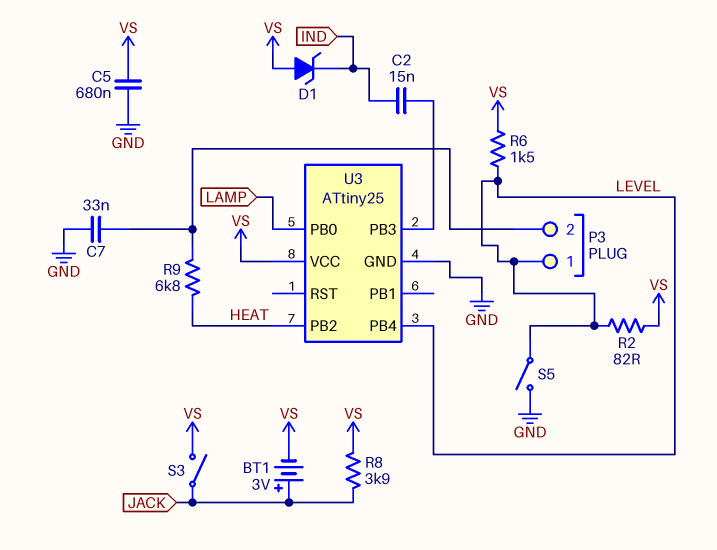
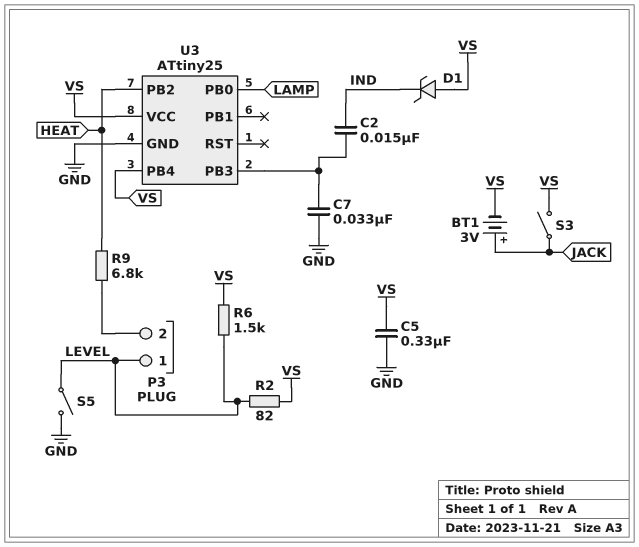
C5: 680nF (GND, VS) -> 330nF (GND, VS)
C7: 33nF (GND, P3/2) -> 33nF (GND, U3/PB3)
R8: 3.9k (JACK, VS) -> none
U3 pin PB4: LEVEL -> VS

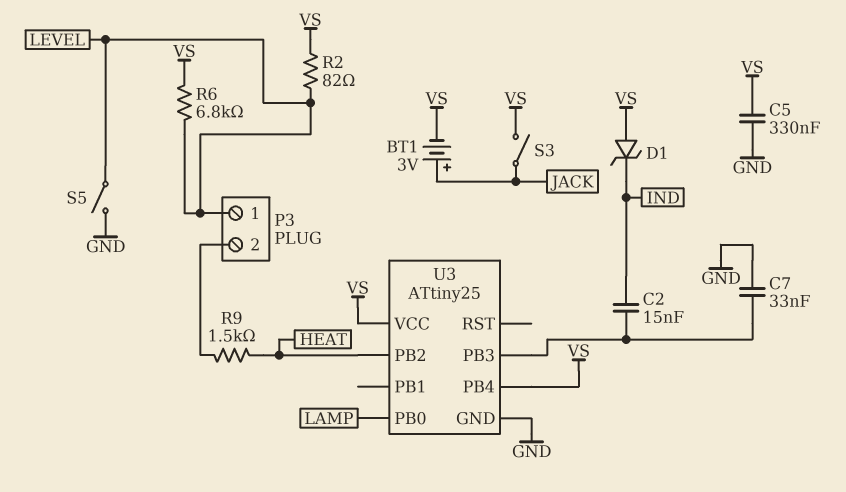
R6: 1.5k (LEVEL, VS) -> 6.8k (LEVEL, VS)
R9: 6.8k (HEAT, P3/2) -> 1.5k (HEAT, P3/2)

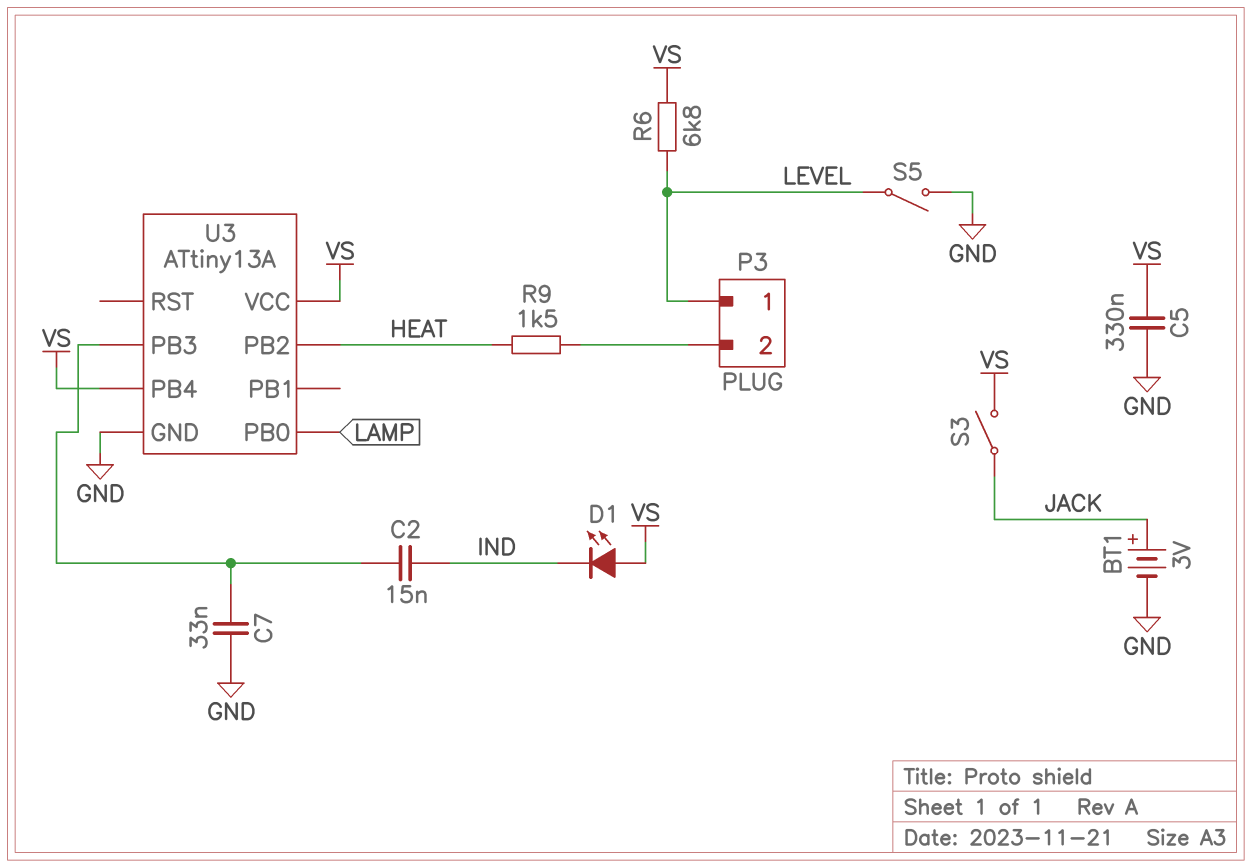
BT1: 3V (plus JACK, minus VS) -> 3V (plus JACK, minus GND)
D1: zener (A VS, K IND) -> LED (A VS, K IND)
R2: 82 (LEVEL, VS) -> none
U3: ATtiny25 -> ATtiny13A

